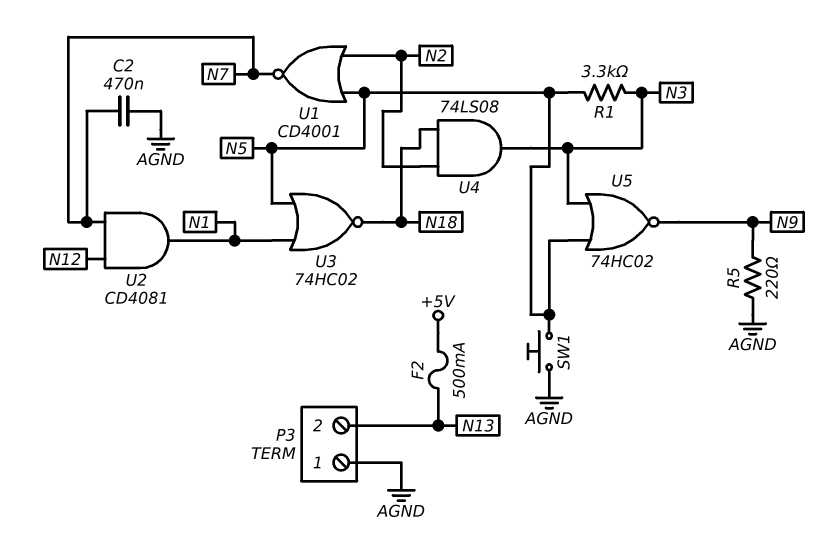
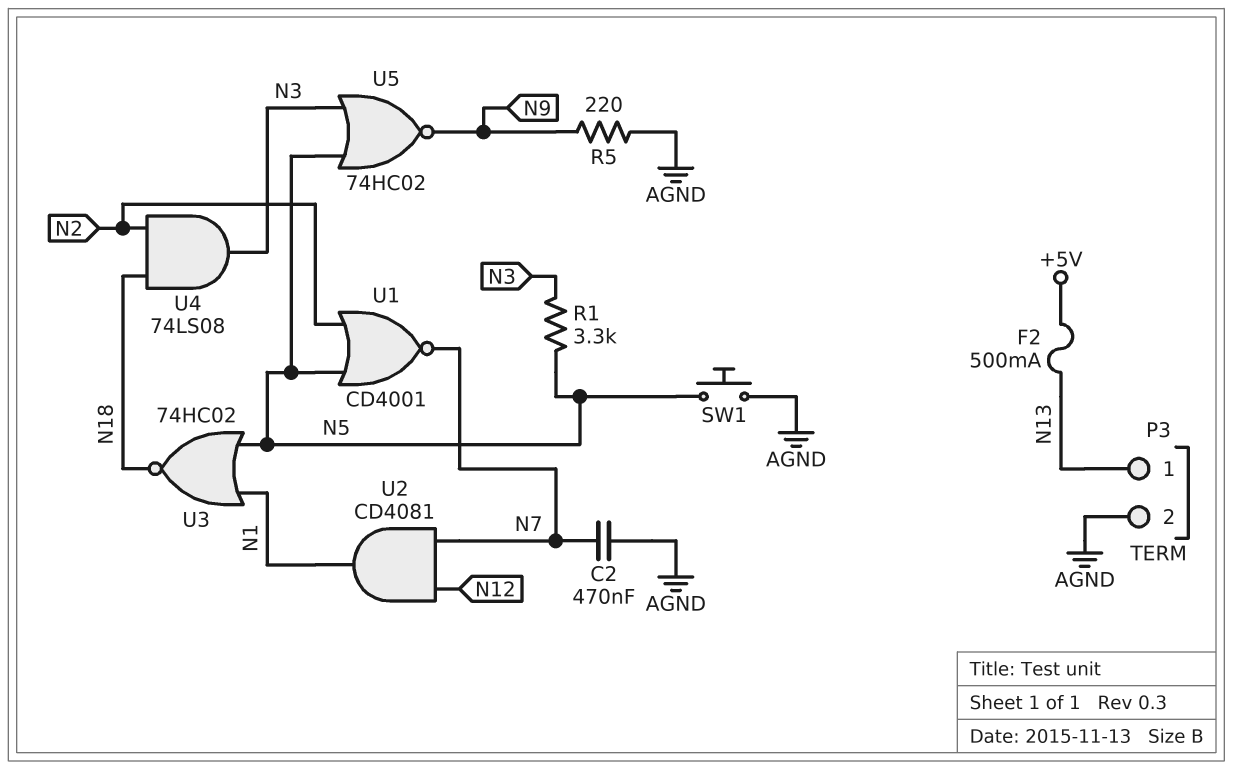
P3 pin 1: AGND -> N13
P3 pin 2: N13 -> AGND

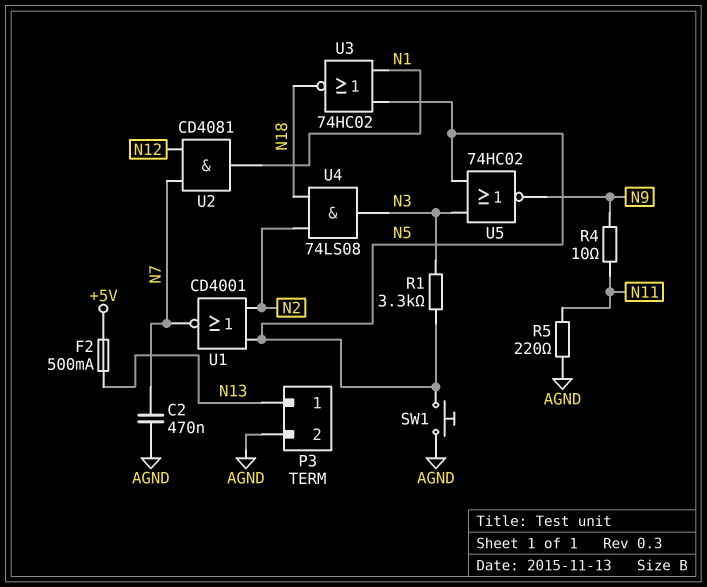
R4: none -> 10 (N9, N11)
R5: 220 (AGND, N9) -> 220 (AGND, N11)

